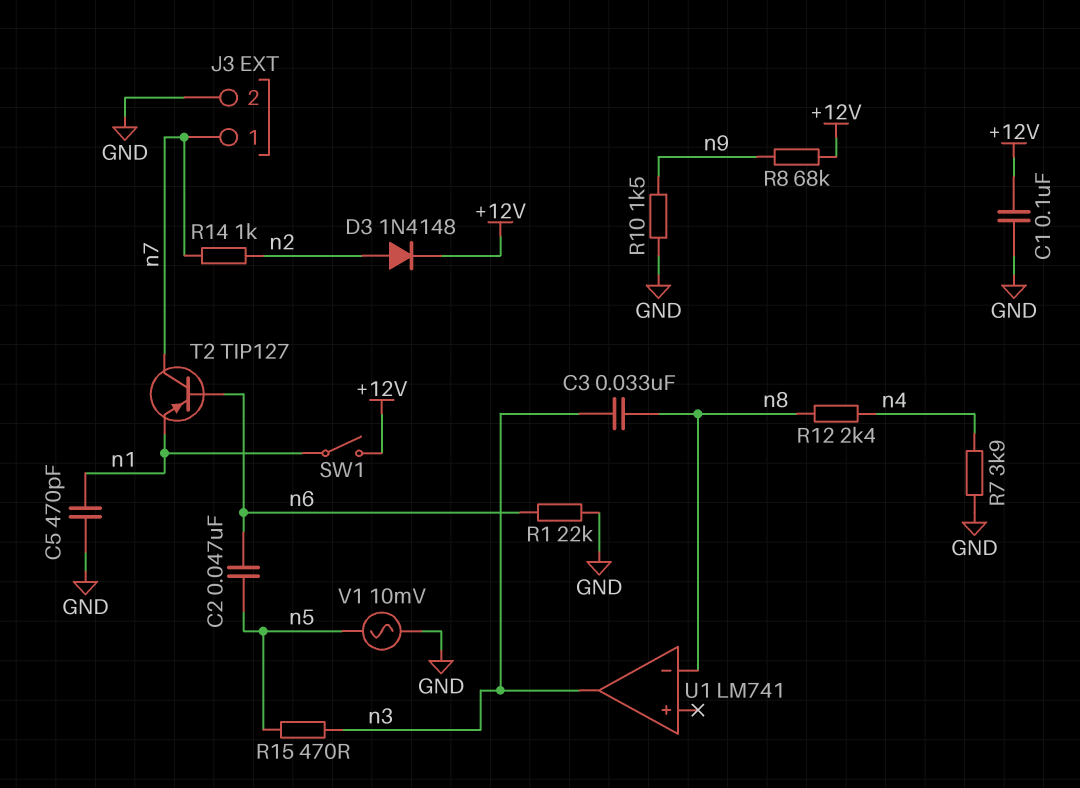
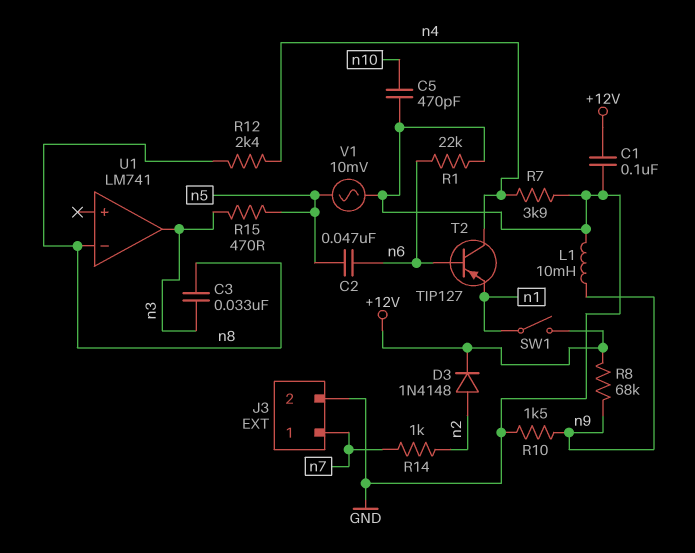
C5: 470pF (GND, n1) -> 470pF (GND, n10)
L1: none -> 10mH (GND, n9)
T2: PNP TIP127 (B n6, C n7, E n1) -> PNP TIP127 (B n6, C n4, E n1)

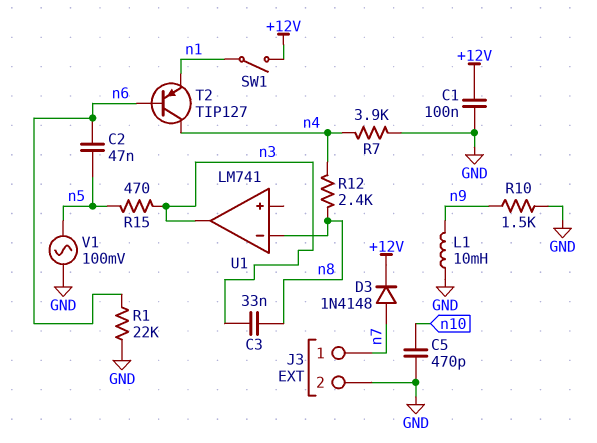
D3: diode 1N4148 (A n2, K +12V) -> diode 1N4148 (A n7, K +12V)
R8: 68k (+12V, n9) -> none
R14: 1k (n2, n7) -> none
V1: AC 10mV (GND, n5) -> AC 100mV (GND, n5)

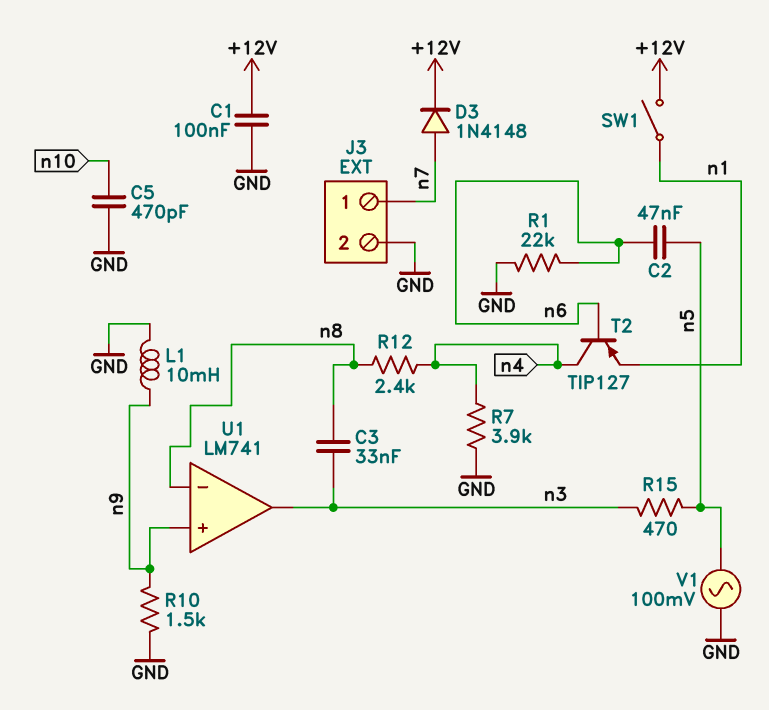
U1 pin in+: none -> n9

